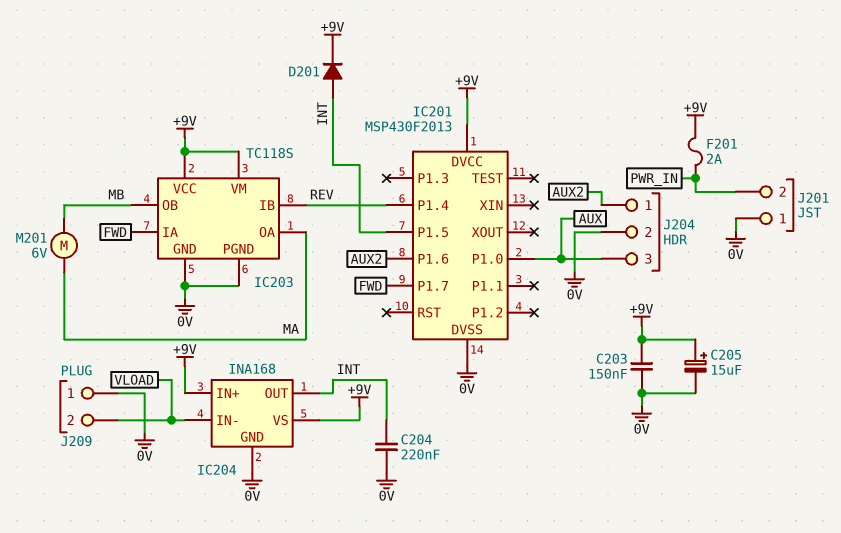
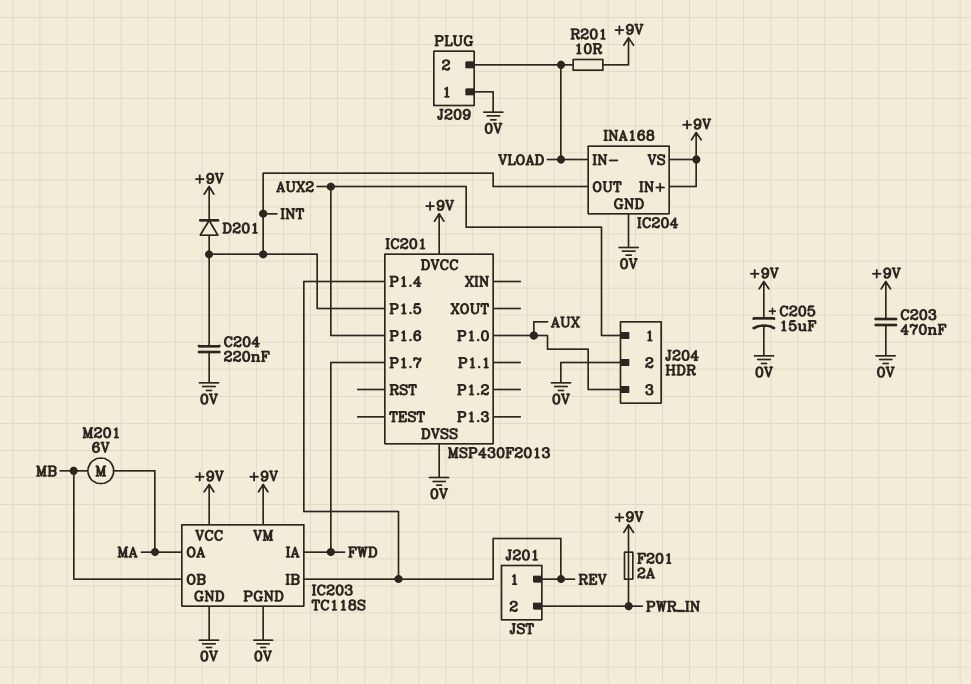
C203: 150nF (+9V, 0V) -> 470nF (+9V, 0V)
J201 pin 1: 0V -> REV
R201: none -> 10 (+9V, VLOAD)

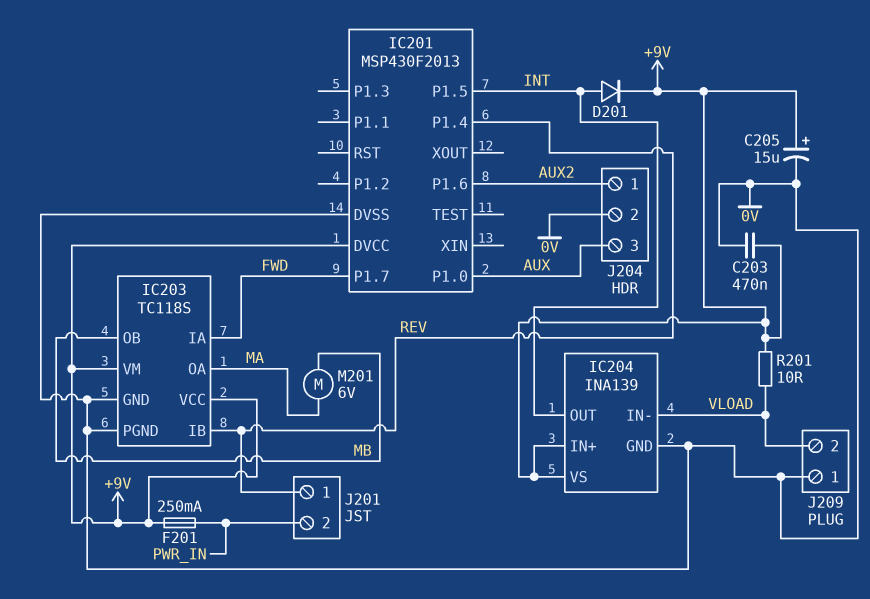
C204: 220nF (0V, INT) -> none
F201: 2A (+9V, PWR_IN) -> 250mA (+9V, PWR_IN)
IC204: INA168 -> INA139

